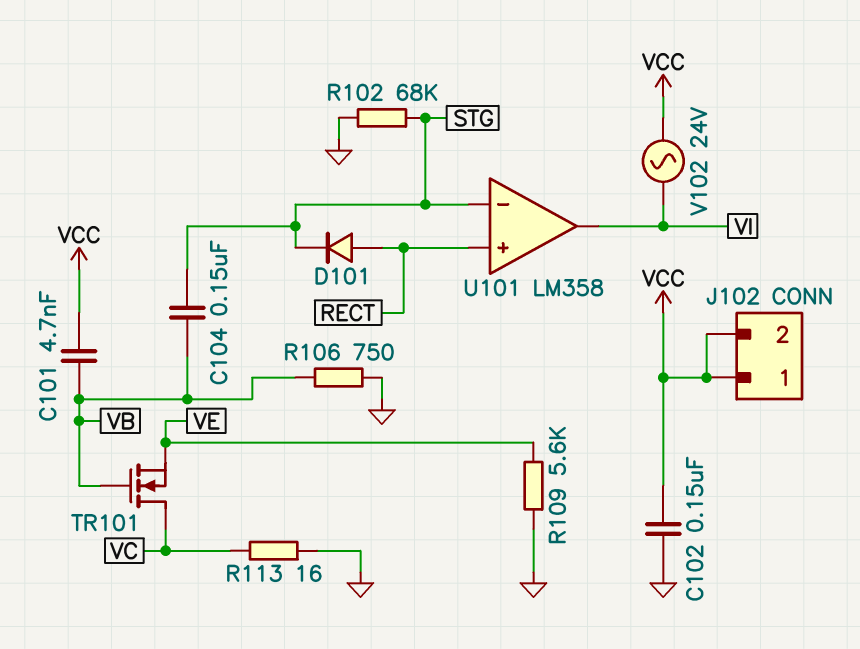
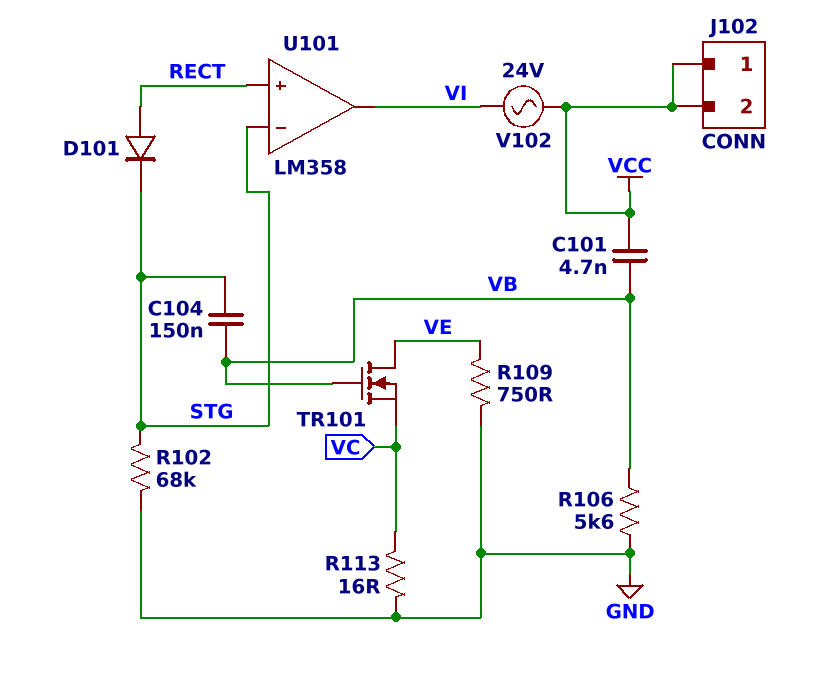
C102: 150nF (GND, VCC) -> none
R106: 750 (GND, VB) -> 5.6k (GND, VB)
R109: 5.6k (GND, VE) -> 750 (GND, VE)
TR101: NMOS (G VB, D VC, S VE) -> NMOS (G VB, D VE, S VC)

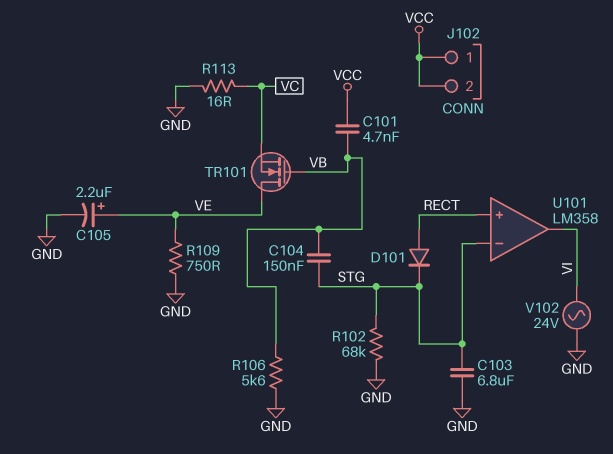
C103: none -> 6.8uF (GND, STG)
C105: none -> 2.2uF (plus VE, minus GND)
V102: AC 24V (VCC, VI) -> AC 24V (GND, VI)

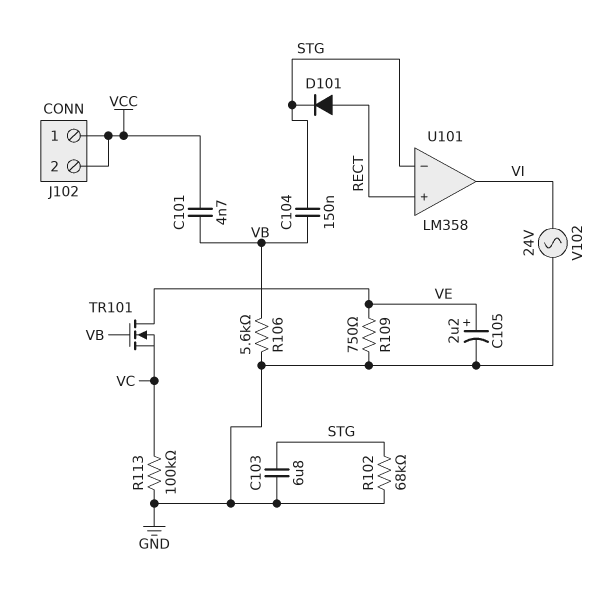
R113: 16 (GND, VC) -> 100k (GND, VC)

